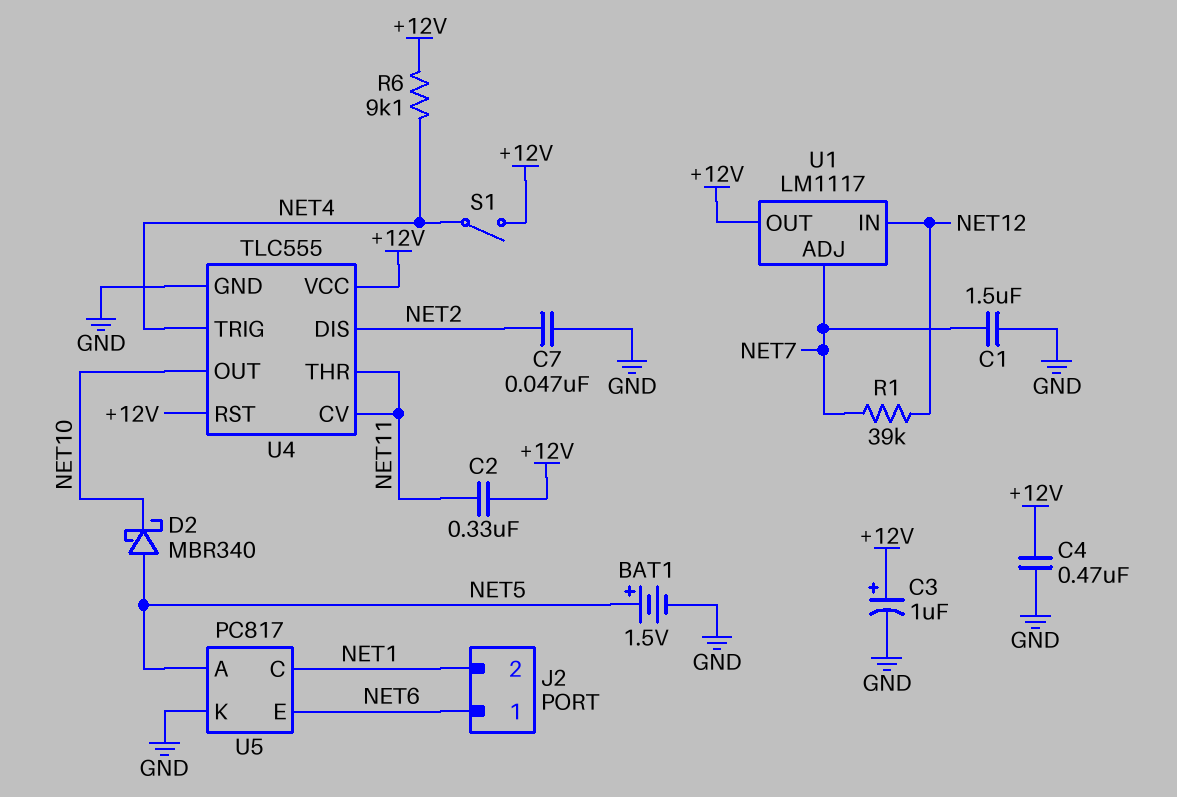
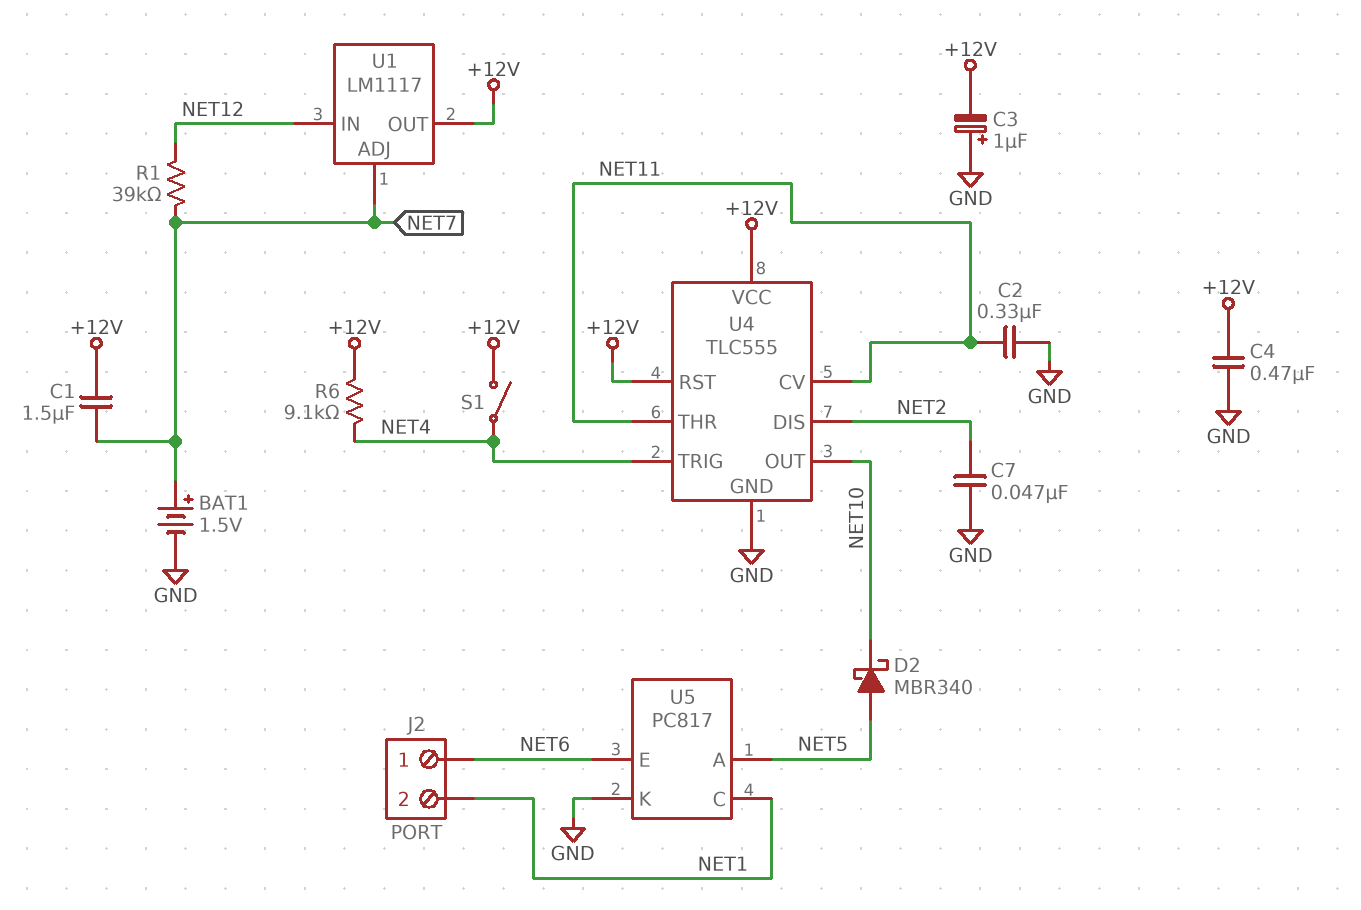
BAT1: 1.5V (plus NET5, minus GND) -> 1.5V (plus NET7, minus GND)
C1: 1.5uF (GND, NET7) -> 1.5uF (+12V, NET7)
C2: 330nF (+12V, NET11) -> 330nF (GND, NET11)
C3: 1uF (plus +12V, minus GND) -> 1uF (plus GND, minus +12V)

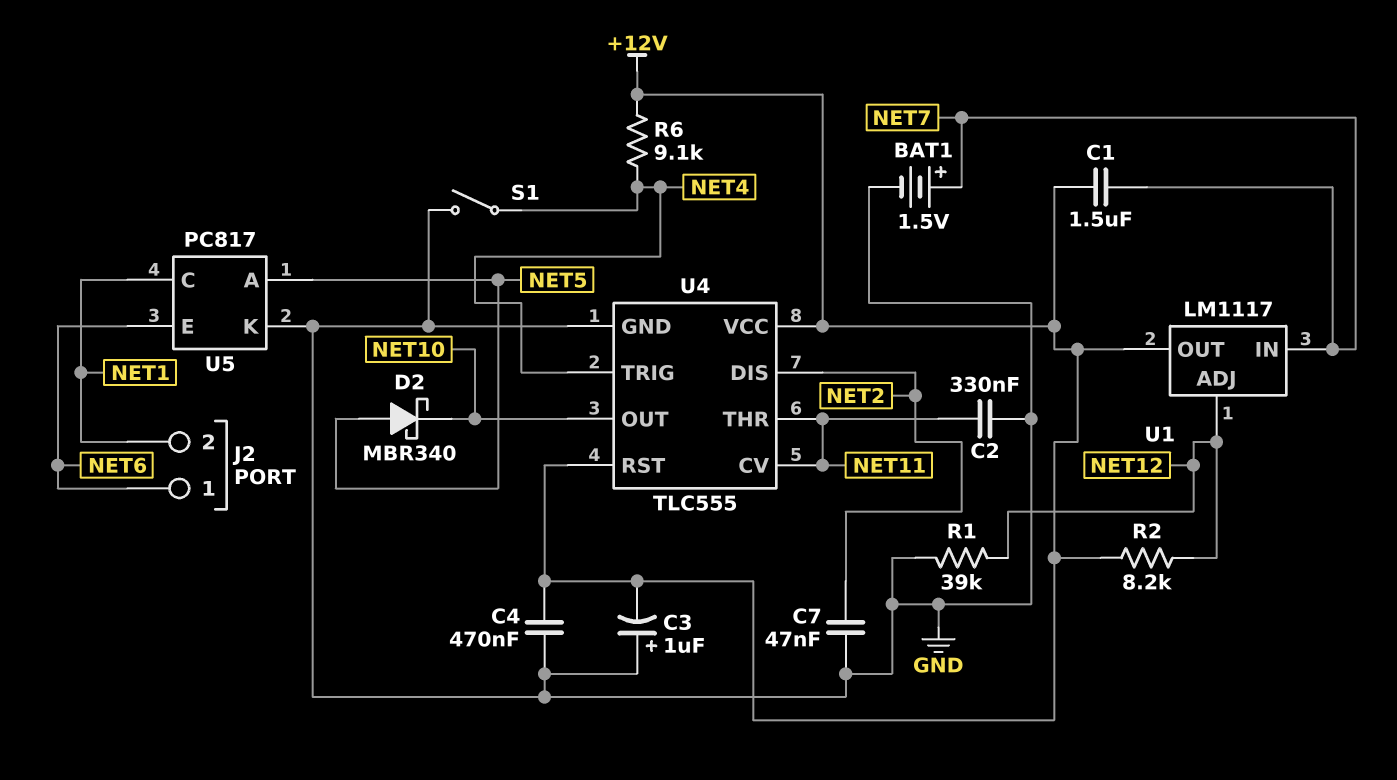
R1: 39k (NET7, NET12) -> 39k (GND, NET12)
R2: none -> 8.2k (+12V, NET12)
S1: switch (+12V, NET4) -> switch (GND, NET4)
U1 pin ADJ: NET7 -> NET12
U1 pin IN: NET12 -> NET7

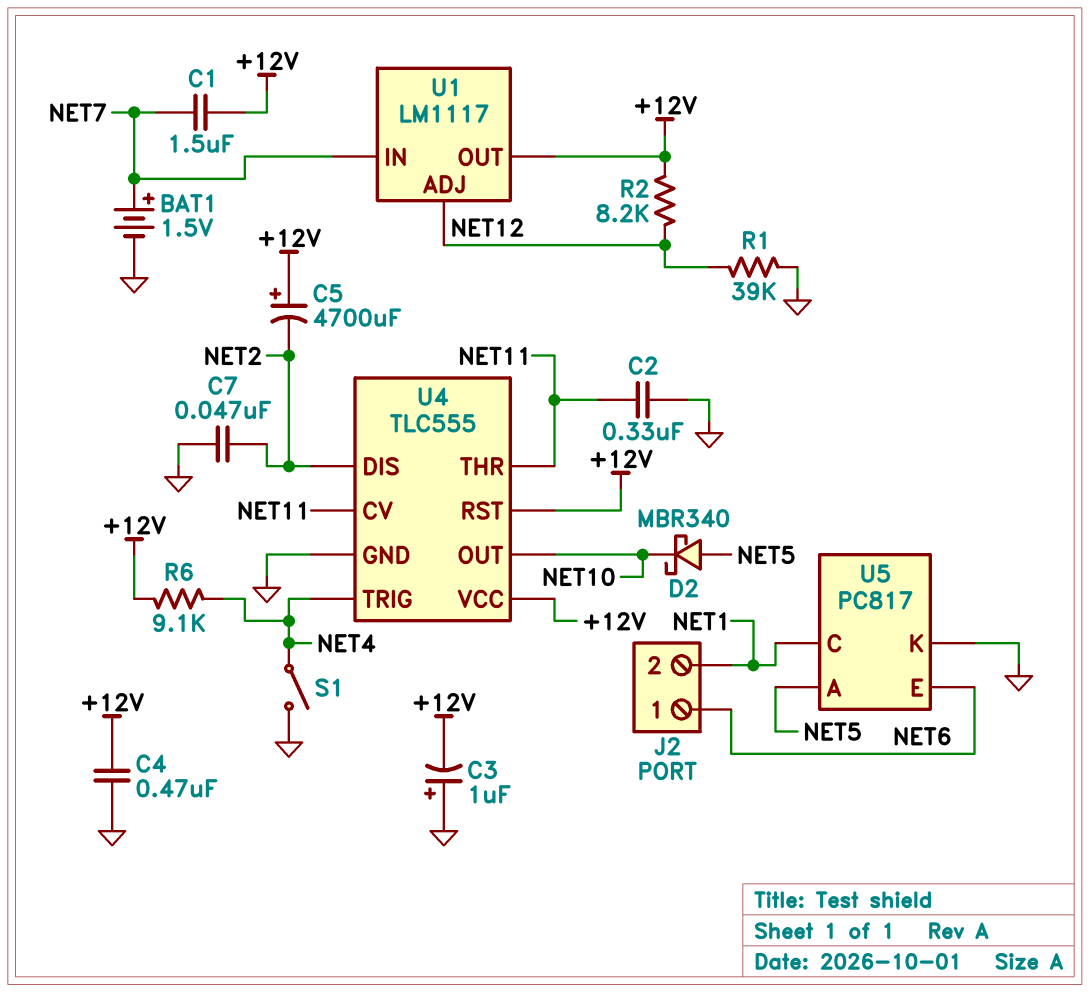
C5: none -> 4700uF (plus +12V, minus NET2)

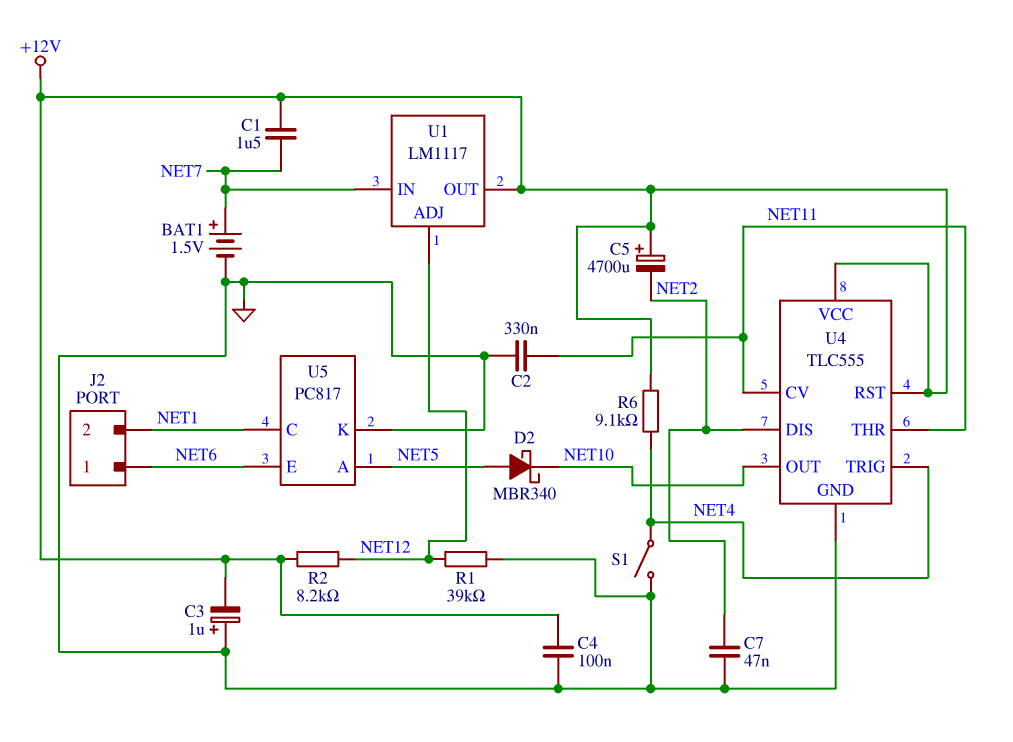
C4: 470nF (+12V, GND) -> 100nF (+12V, GND)

